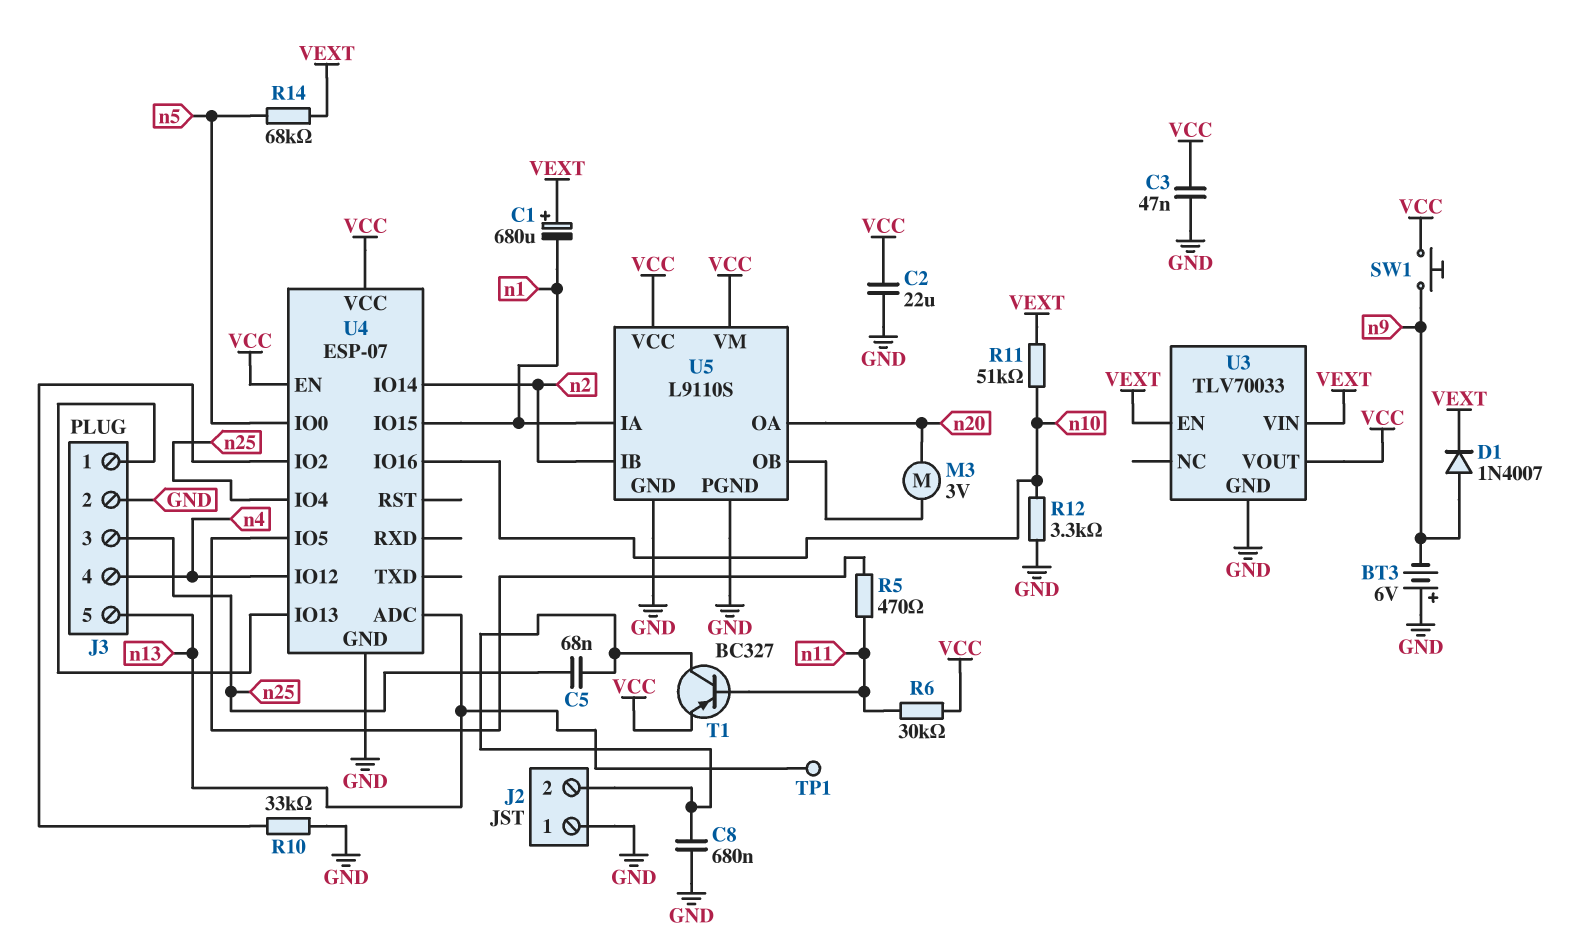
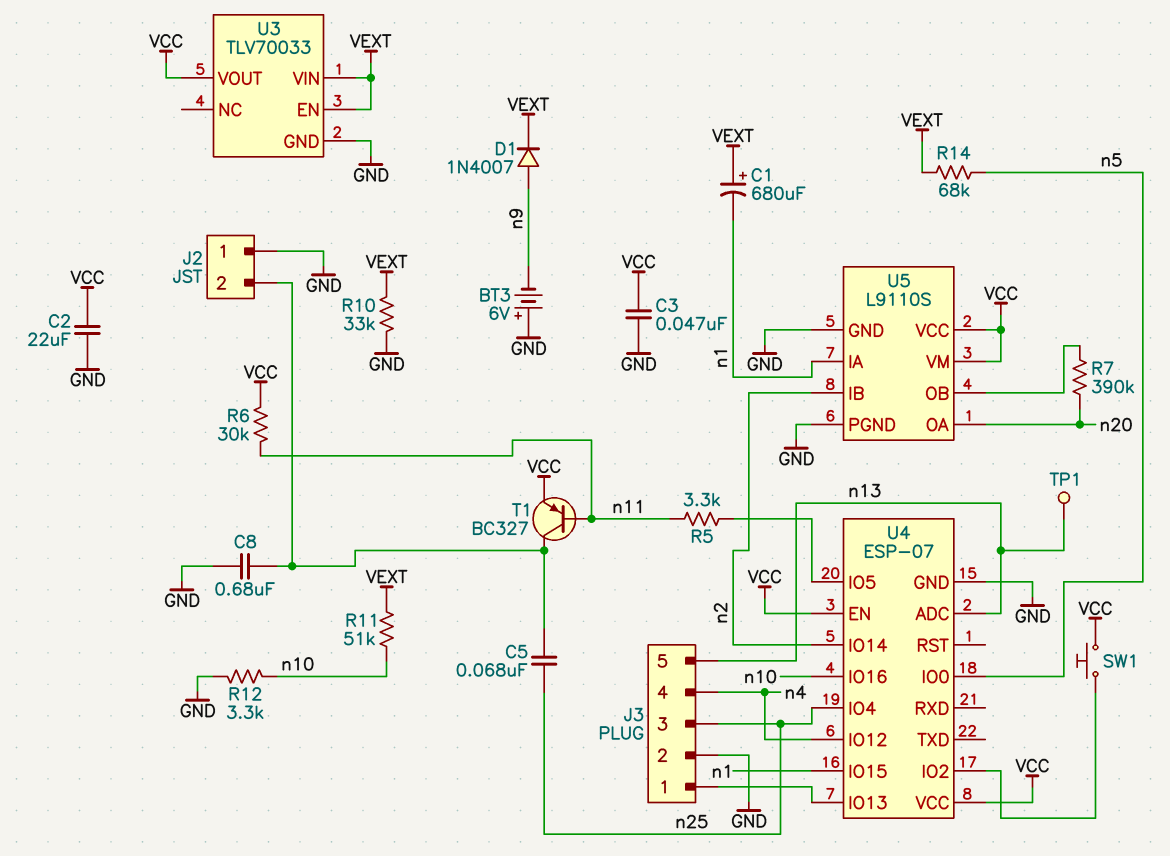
M3: motor 3V (U5/OB, n20) -> none
R5: 470 (U4/IO5, n11) -> 3.3k (U4/IO5, n11)
R7: none -> 390k (U5/OB, n20)
R10: 33k (GND, U4/IO2) -> 33k (GND, VEXT)
SW1: button (VCC, n9) -> button (U4/IO2, VCC)

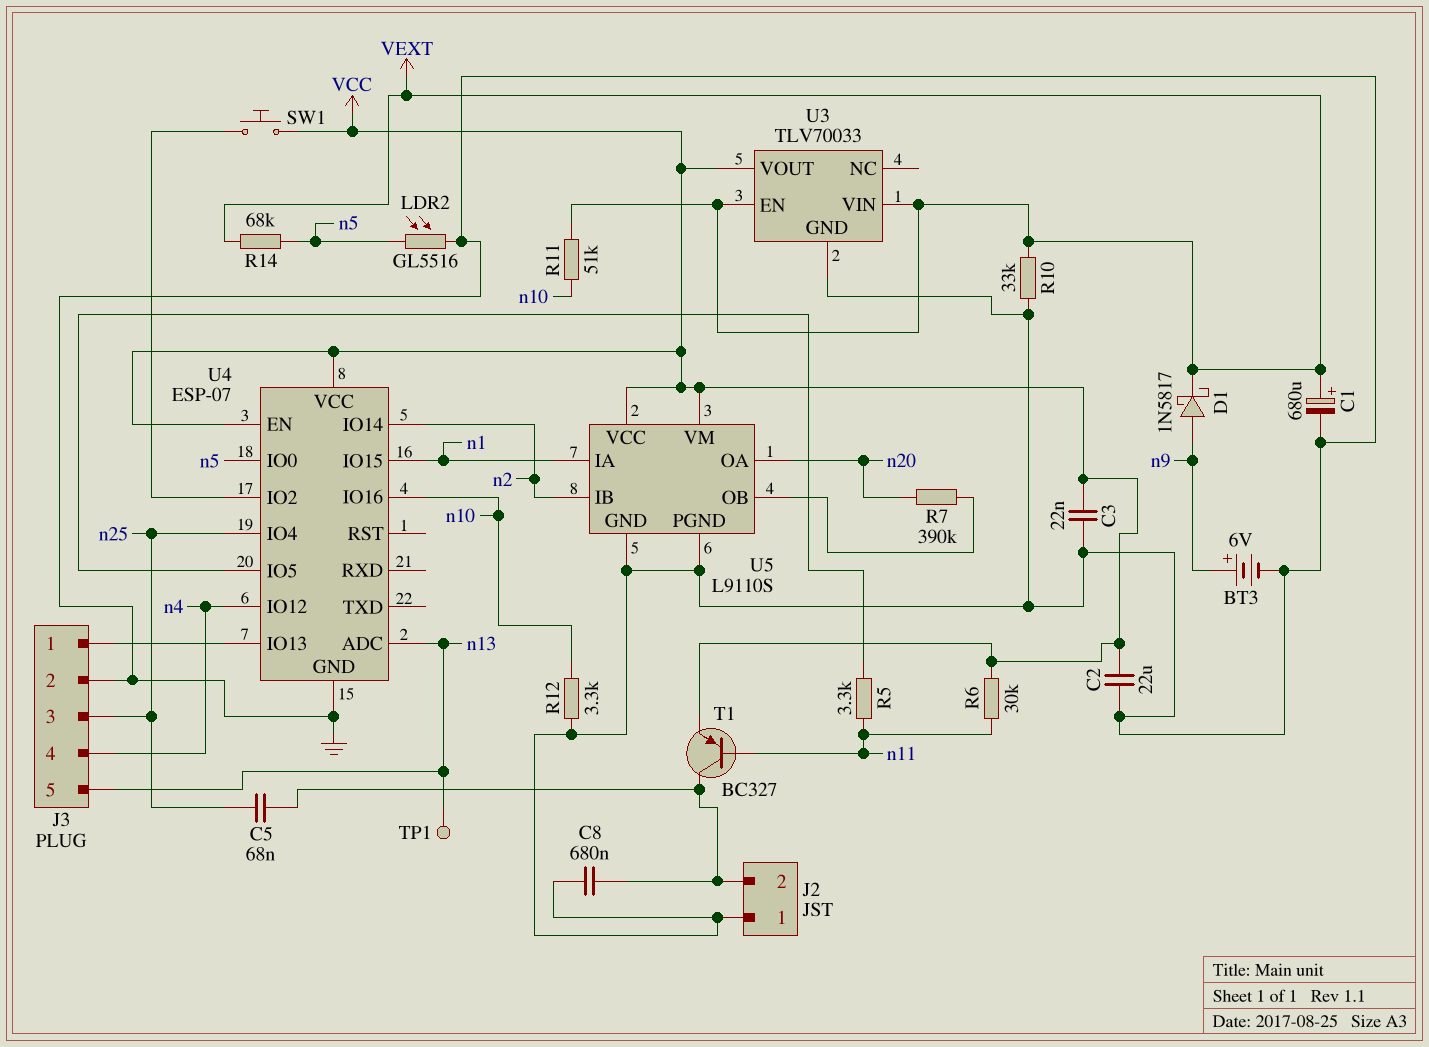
BT3: 6V (plus GND, minus n9) -> 6V (plus n9, minus GND)
C1: 680uF (plus VEXT, minus n1) -> 680uF (plus VEXT, minus GND)
C3: 47nF (GND, VCC) -> 22nF (GND, VCC)
D1: diode 1N4007 (A n9, K VEXT) -> schottky 1N5817 (A n9, K VEXT)
LDR2: none -> GL5516 (GND, n5)

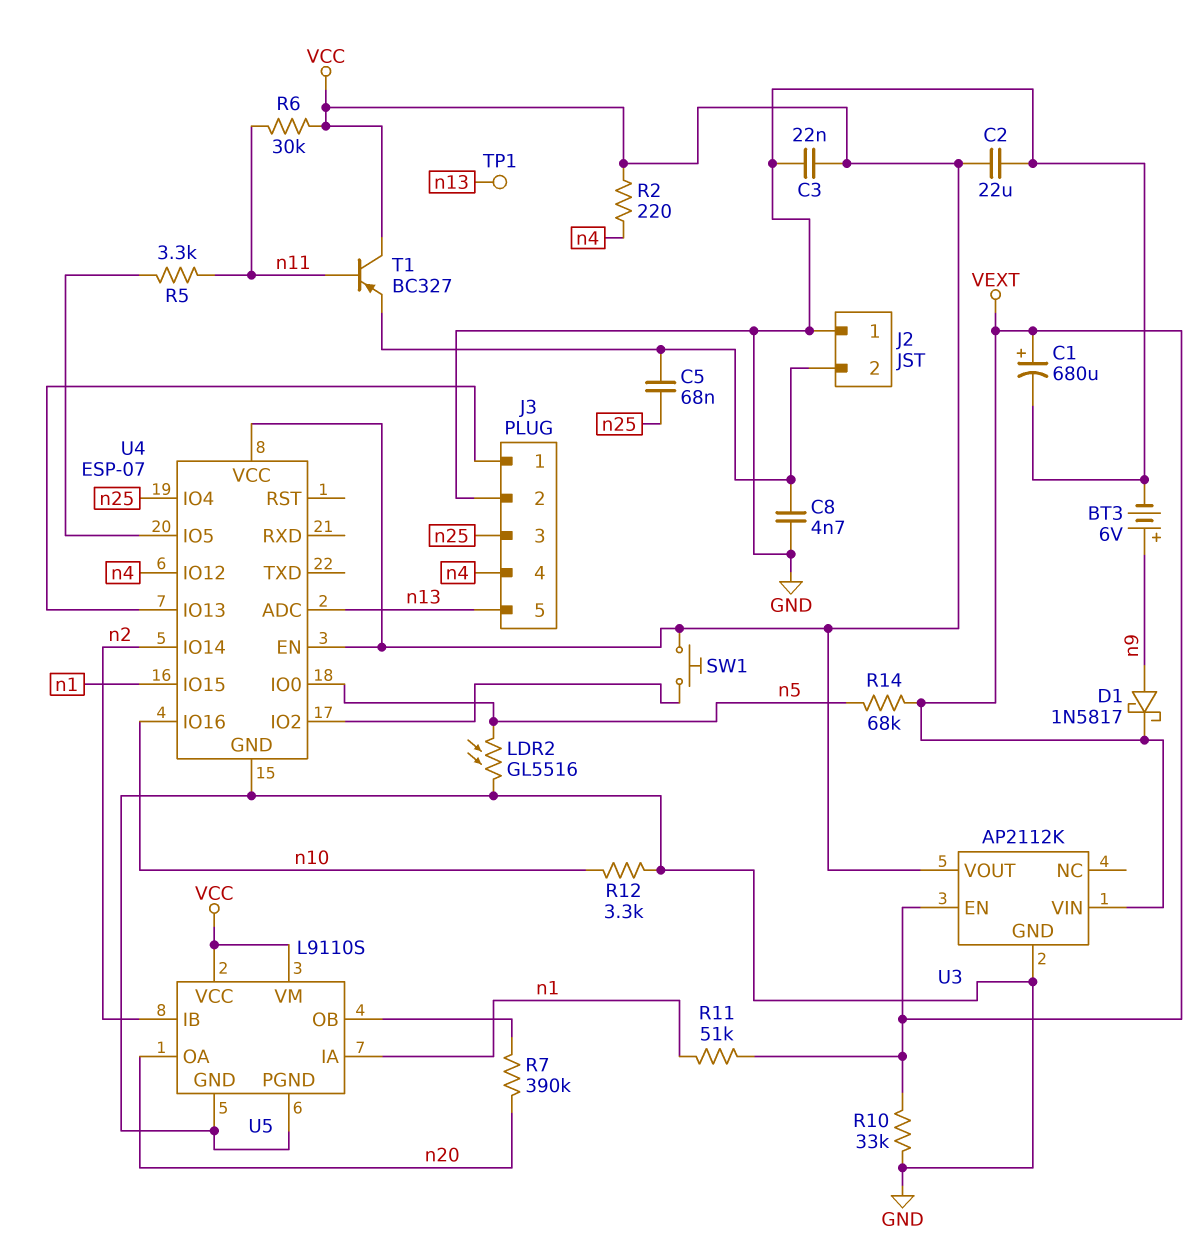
C8: 680nF (GND, J2/2) -> 4.7nF (GND, J2/2)
R2: none -> 220 (VCC, n4)
R11: 51k (VEXT, n10) -> 51k (VEXT, n1)
T1: PNP BC327 (B n11, C J2/2, E VCC) -> PNP BC327 (B n11, C VCC, E J2/2)
U3: TLV70033 -> AP2112K

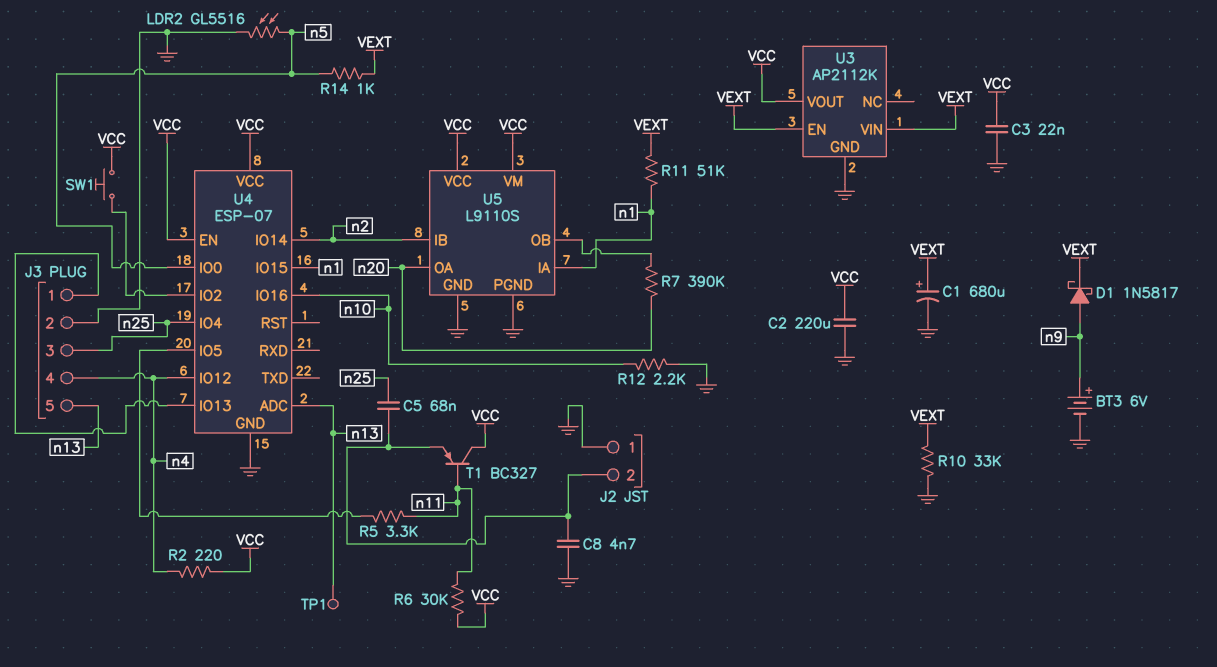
C2: 22uF (GND, VCC) -> 220uF (GND, VCC)
R12: 3.3k (GND, n10) -> 2.2k (GND, n10)
R14: 68k (VEXT, n5) -> 1k (VEXT, n5)

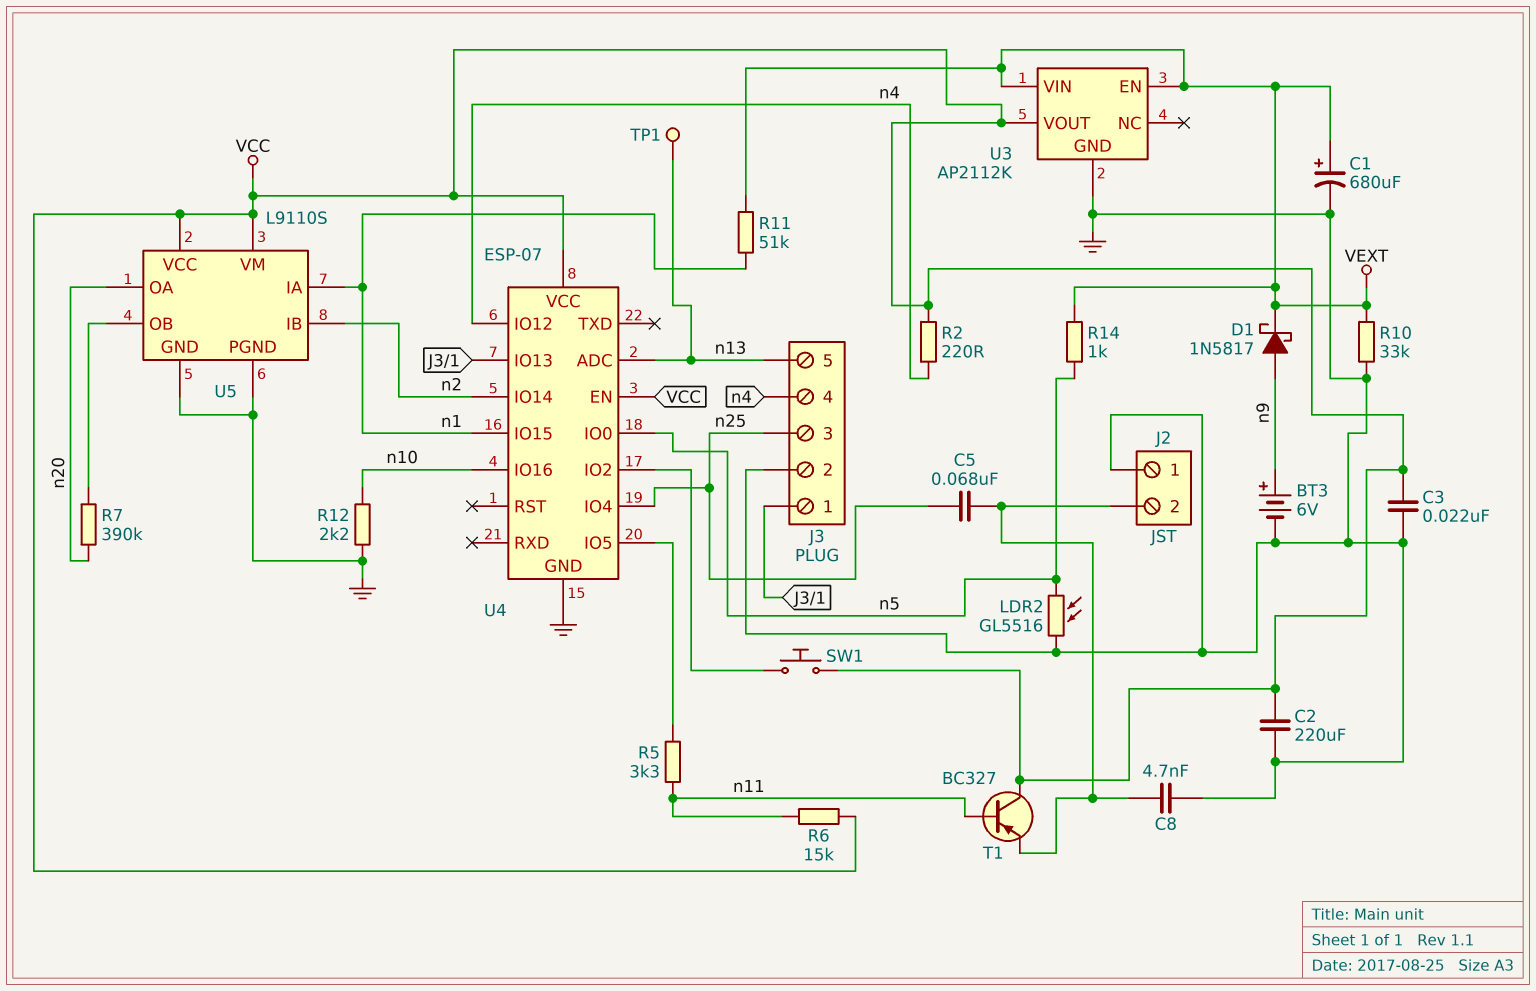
R6: 30k (VCC, n11) -> 15k (VCC, n11)

